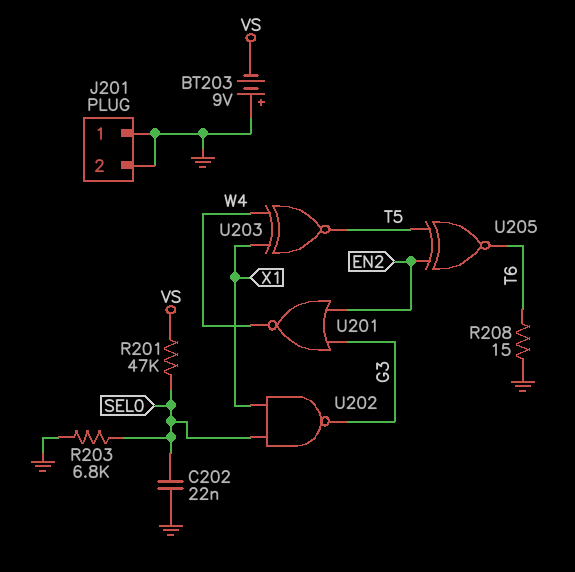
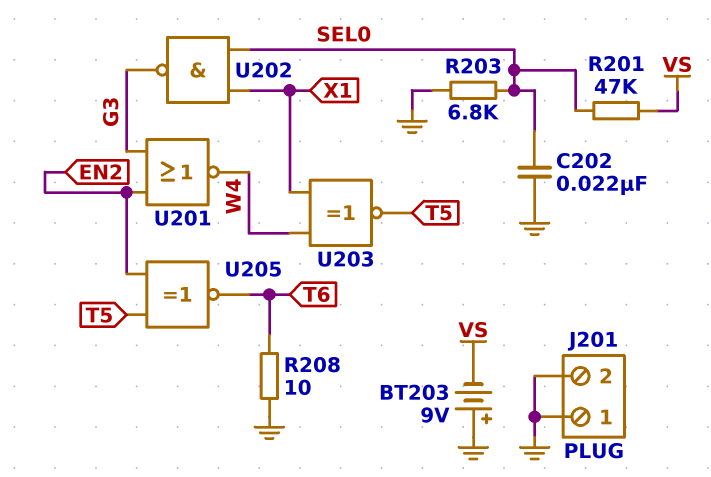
R208: 15 (GND, T6) -> 10 (GND, T6)

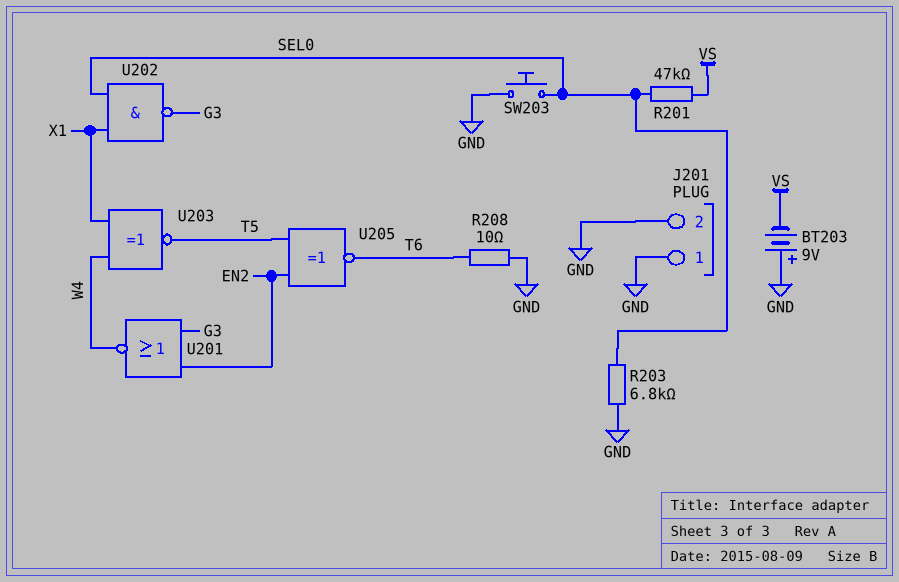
C202: 22nF (GND, SEL0) -> none
SW203: none -> button (GND, SEL0)

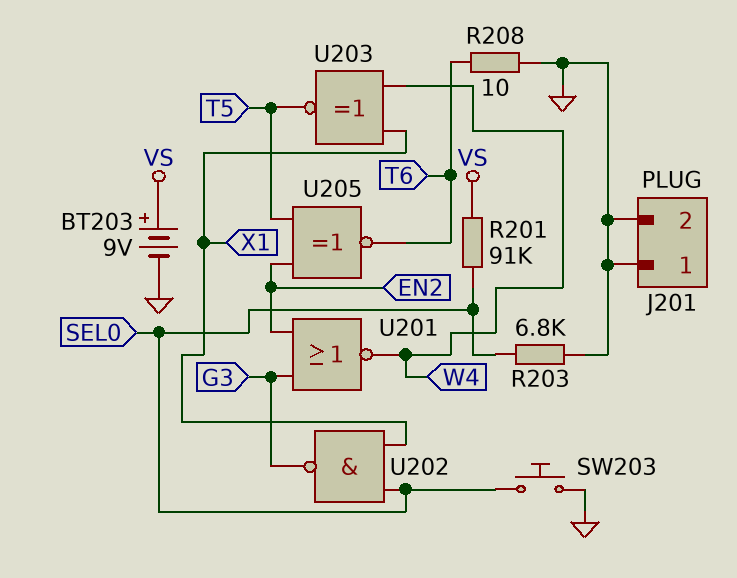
BT203: 9V (plus GND, minus VS) -> 9V (plus VS, minus GND)
R201: 47k (SEL0, VS) -> 91k (SEL0, VS)

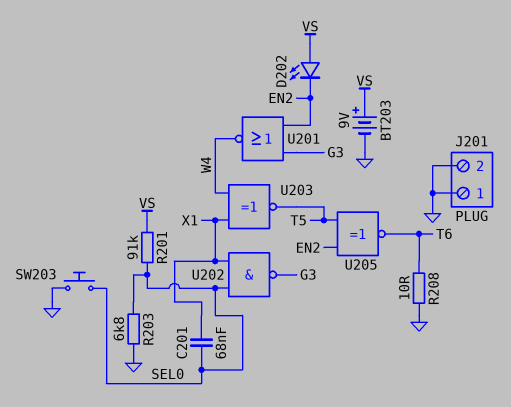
C201: none -> 68nF (SEL0, X1)
D202: none -> LED (A VS, K EN2)

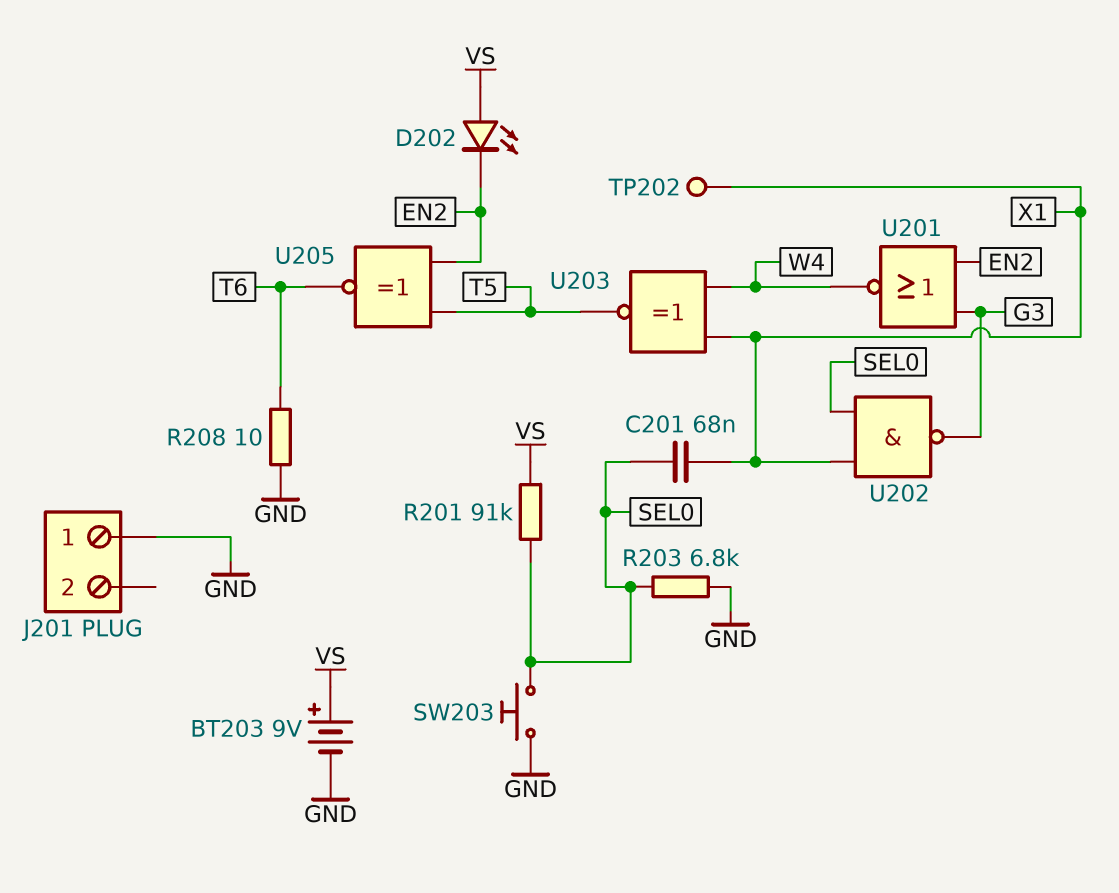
J201 pin 2: GND -> none
TP202: none -> test point (X1)

